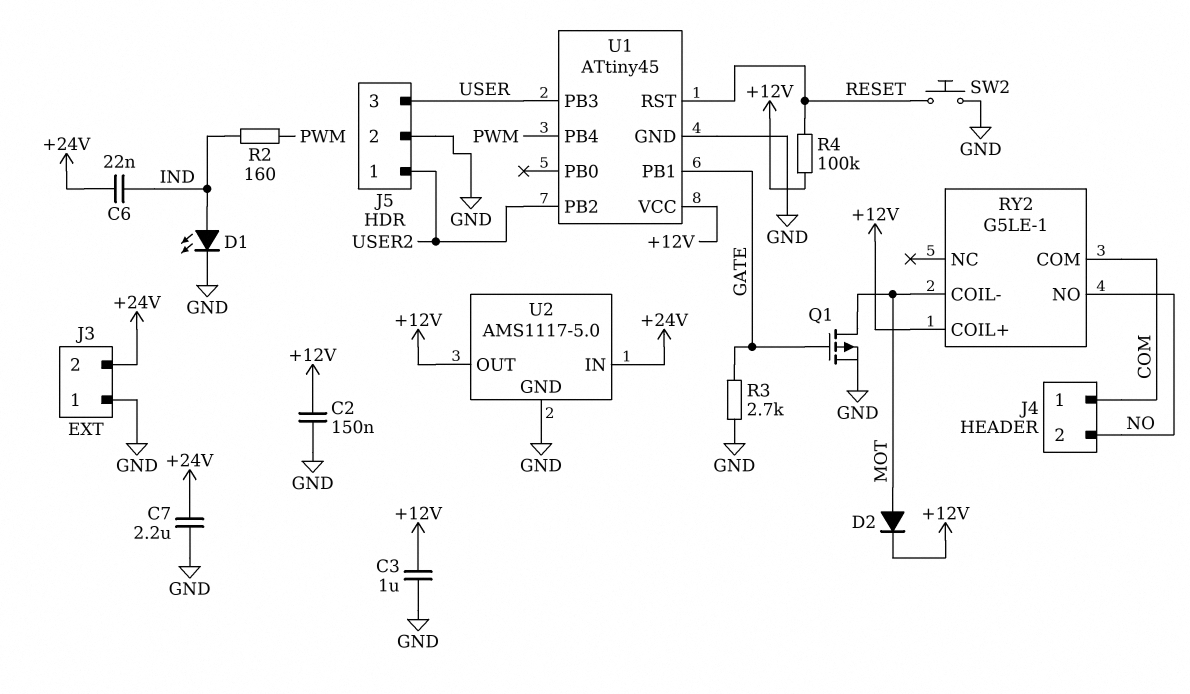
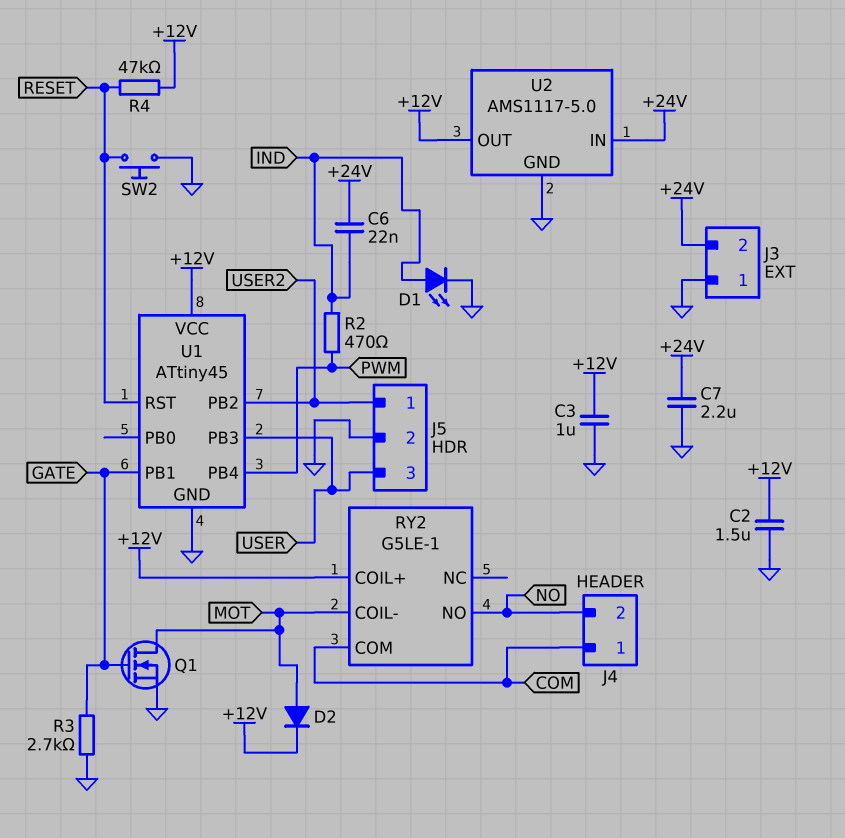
C2: 150nF (+12V, GND) -> 1.5uF (+12V, GND)
Q1: PMOS (G GATE, D MOT, S GND) -> NMOS (G GATE, D MOT, S GND)
R2: 160 (IND, PWM) -> 470 (IND, PWM)
R4: 100k (+12V, RESET) -> 47k (+12V, RESET)

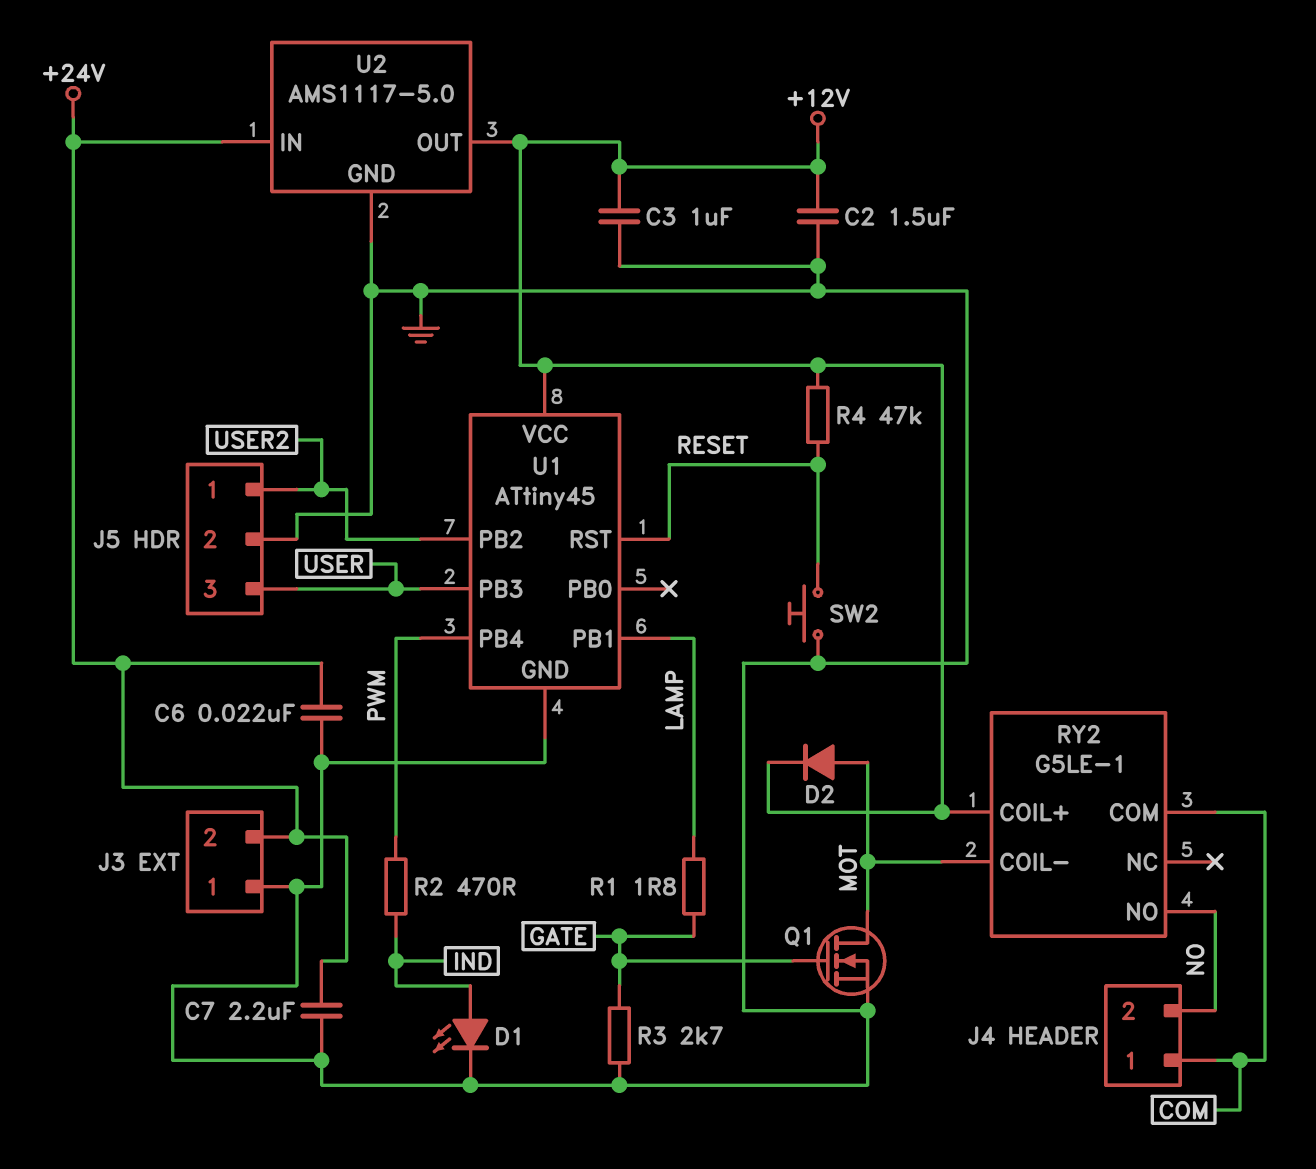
C6: 22nF (+24V, IND) -> 22nF (+24V, GND)
R1: none -> 1.8 (GATE, LAMP)
U1 pin PB1: GATE -> LAMP

